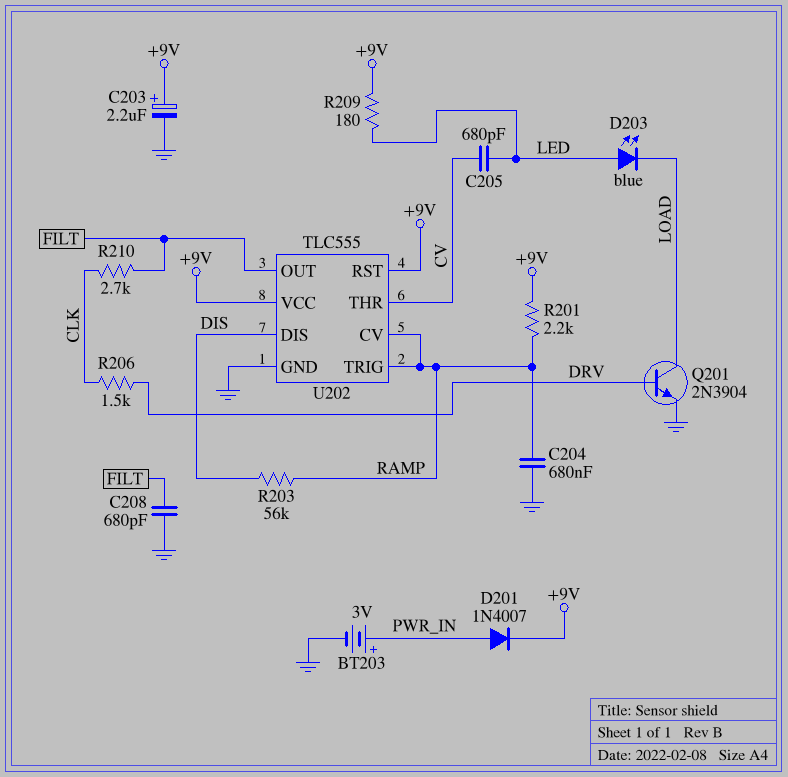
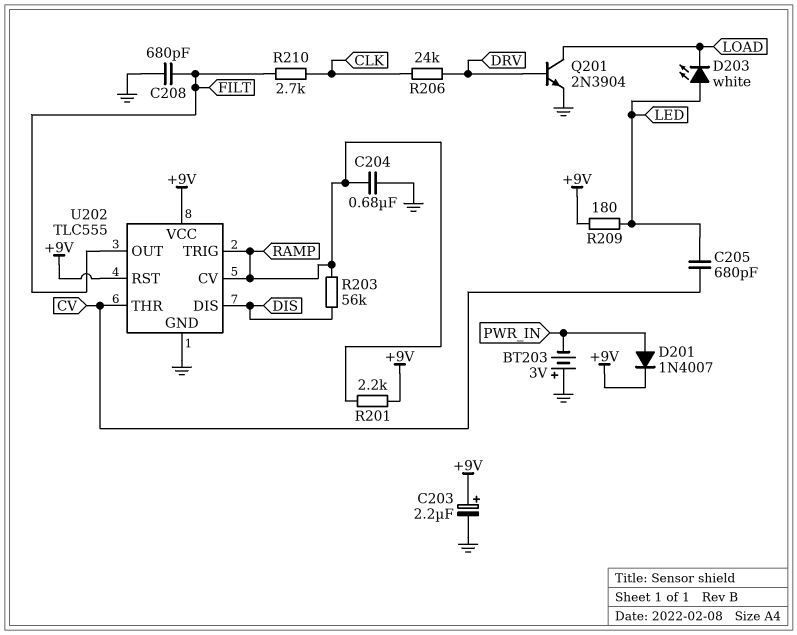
BT203: 3V (plus PWR_IN, minus GND) -> 3V (plus GND, minus PWR_IN)
D203: LED blue (A LED, K LOAD) -> LED white (A LED, K LOAD)
R206: 1.5k (CLK, DRV) -> 24k (CLK, DRV)

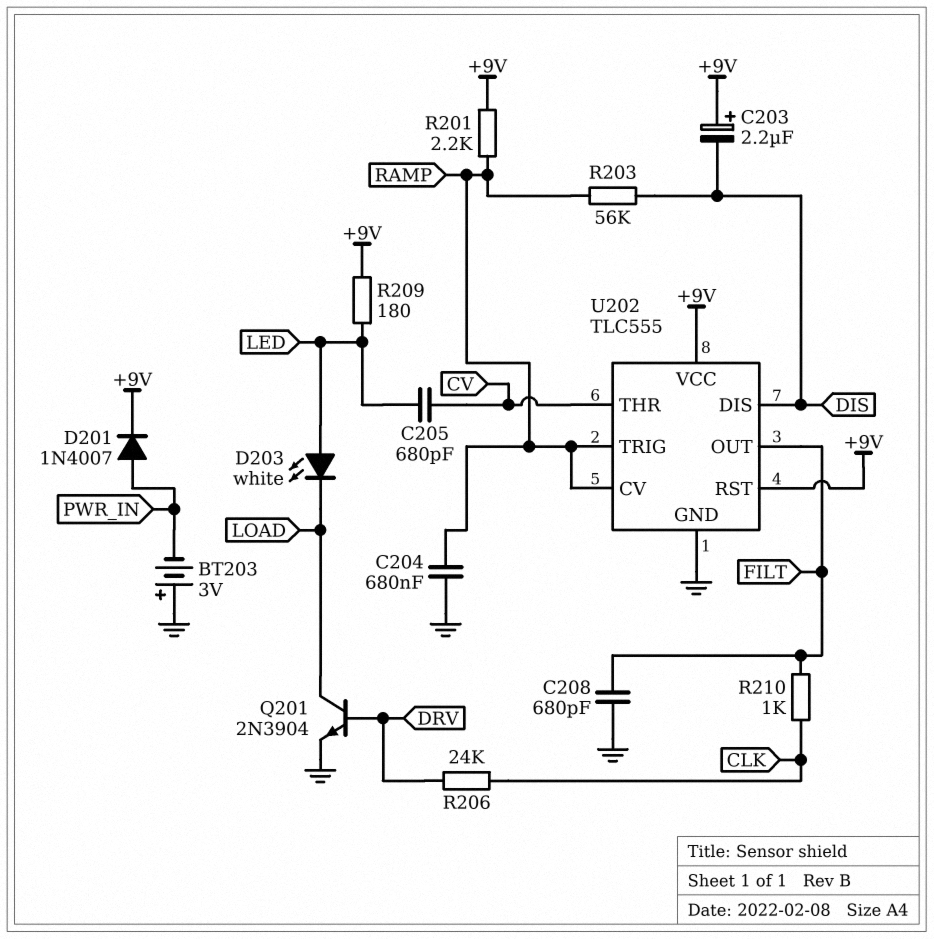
C203: 2.2uF (plus +9V, minus GND) -> 2.2uF (plus +9V, minus DIS)
R210: 2.7k (CLK, FILT) -> 1k (CLK, FILT)

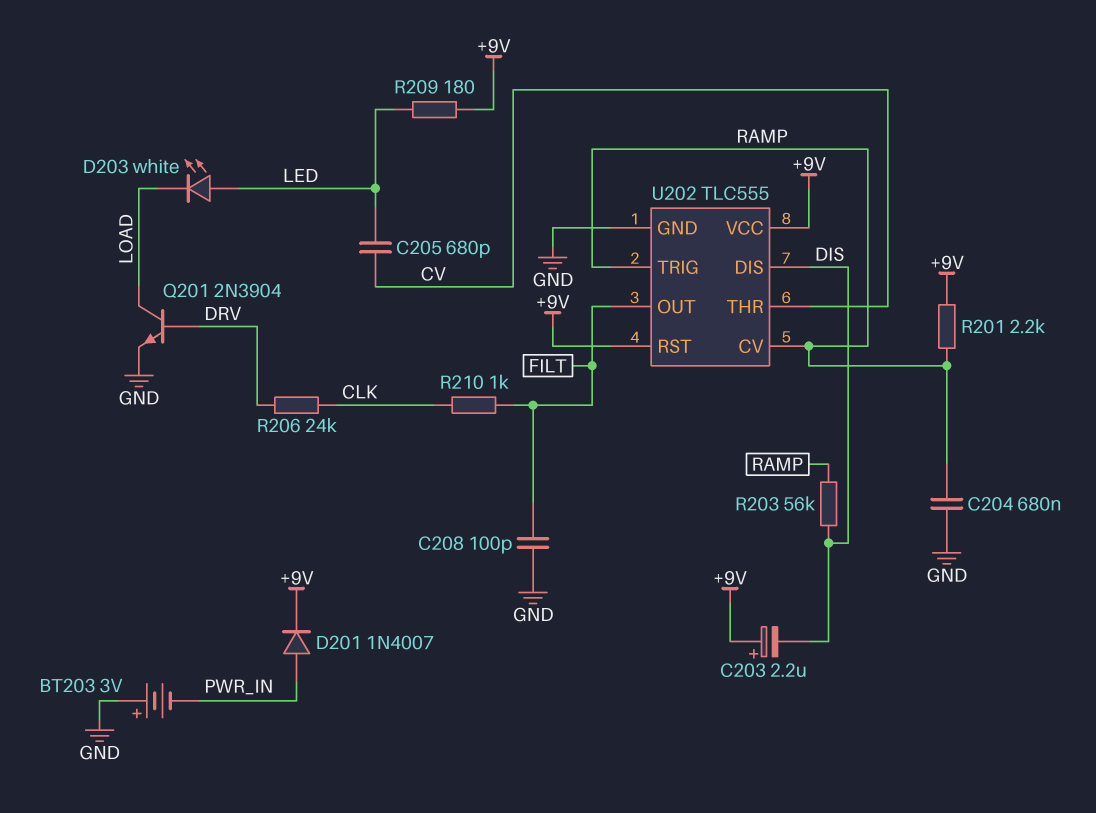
C208: 680pF (FILT, GND) -> 100pF (FILT, GND)

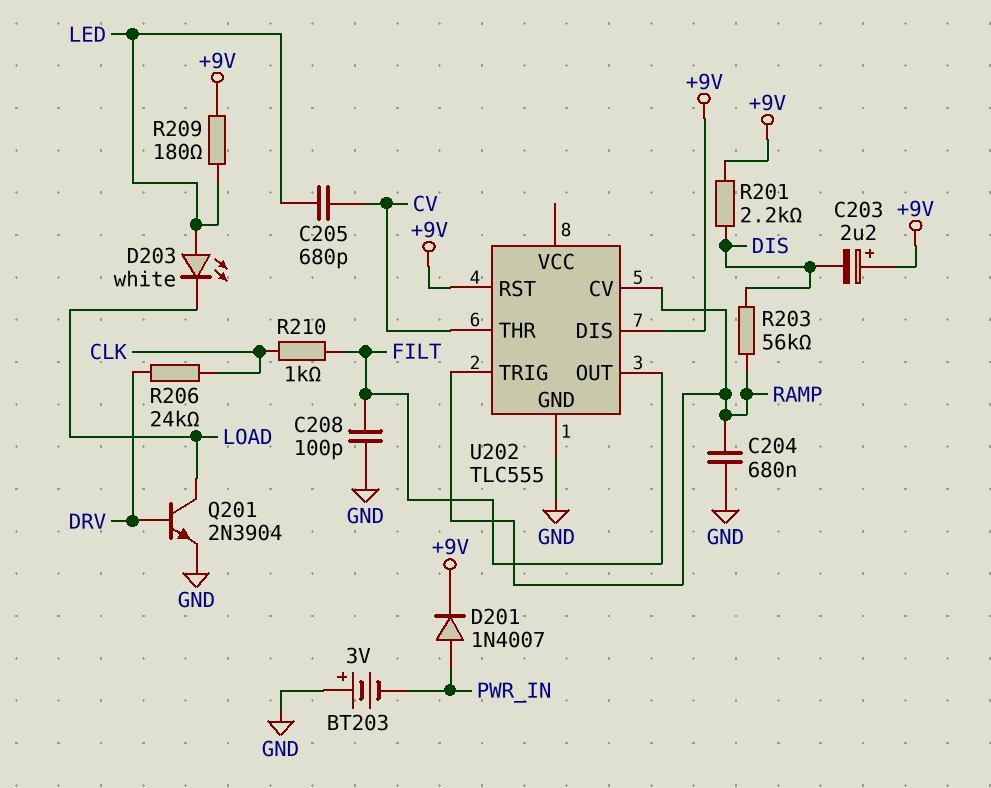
R201: 2.2k (+9V, RAMP) -> 2.2k (+9V, DIS)
U202 pin DIS: DIS -> +9V
U202 pin VCC: +9V -> none

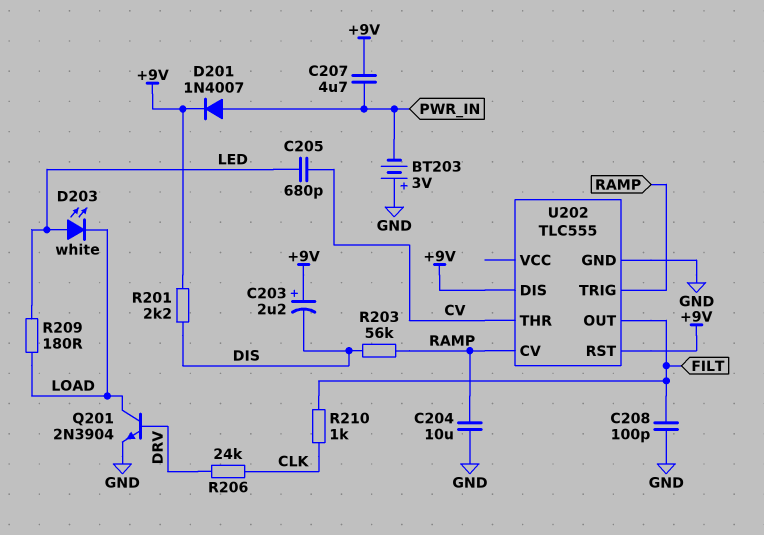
C204: 680nF (GND, RAMP) -> 10uF (GND, RAMP)
C207: none -> 4.7uF (+9V, PWR_IN)
R209: 180 (+9V, LED) -> 180 (LED, LOAD)

